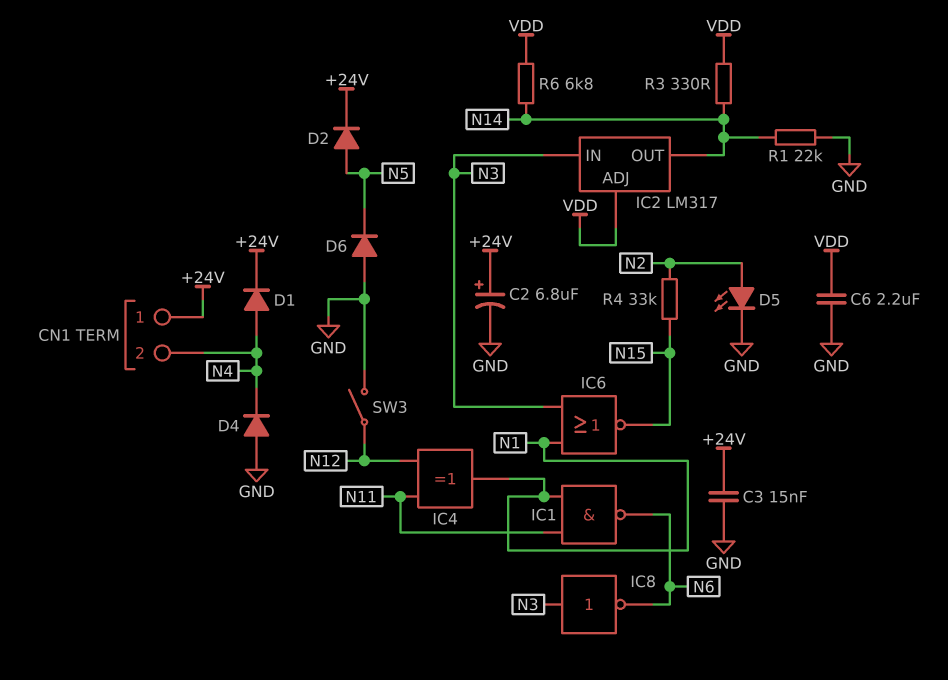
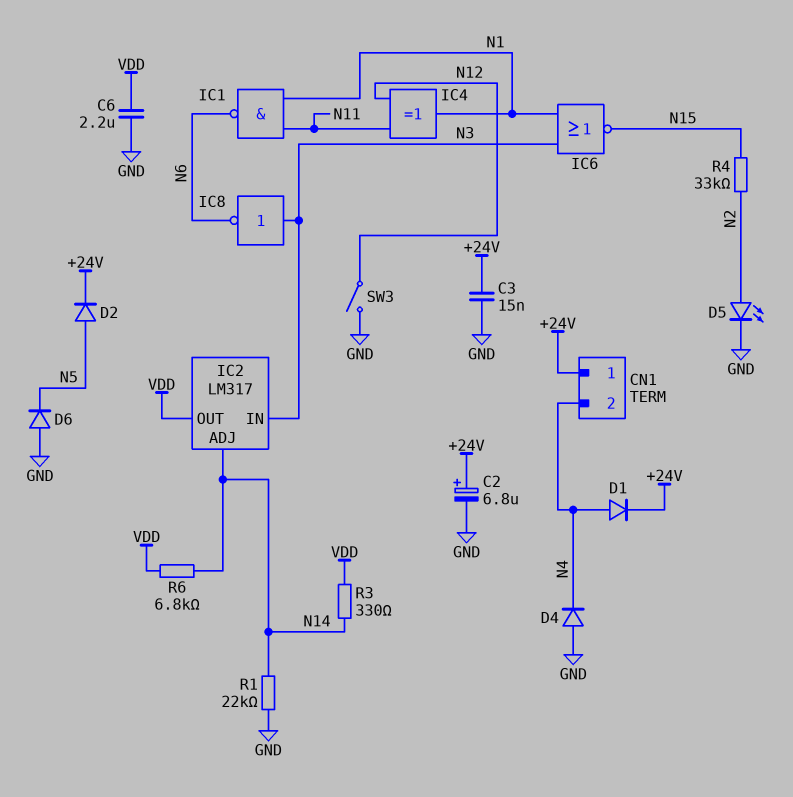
IC2 pin ADJ: VDD -> N14
IC2 pin OUT: N14 -> VDD

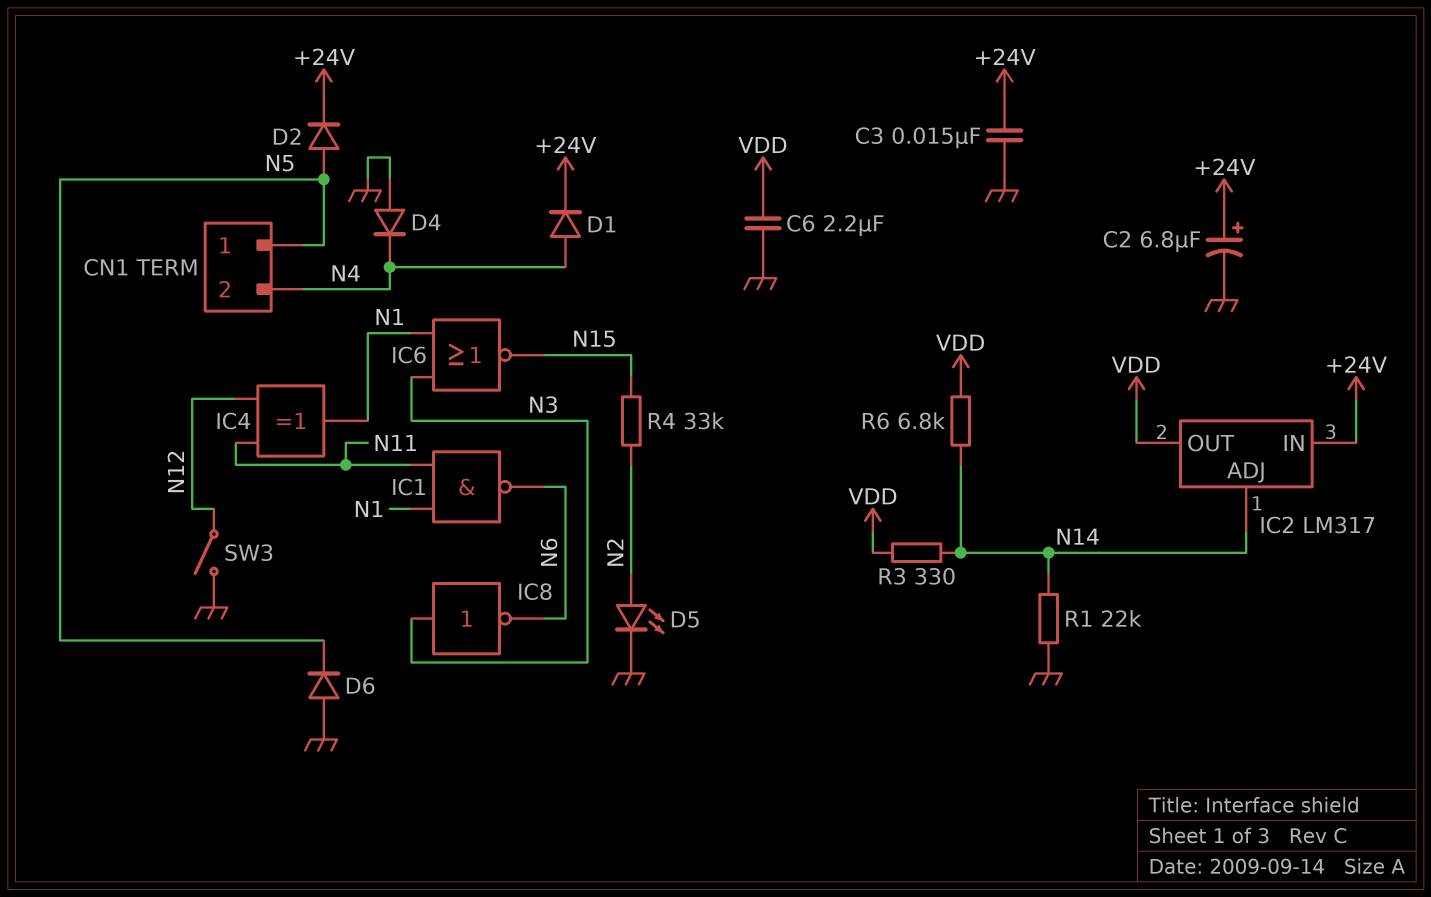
CN1 pin 1: +24V -> N5
IC2 pin IN: N3 -> +24V

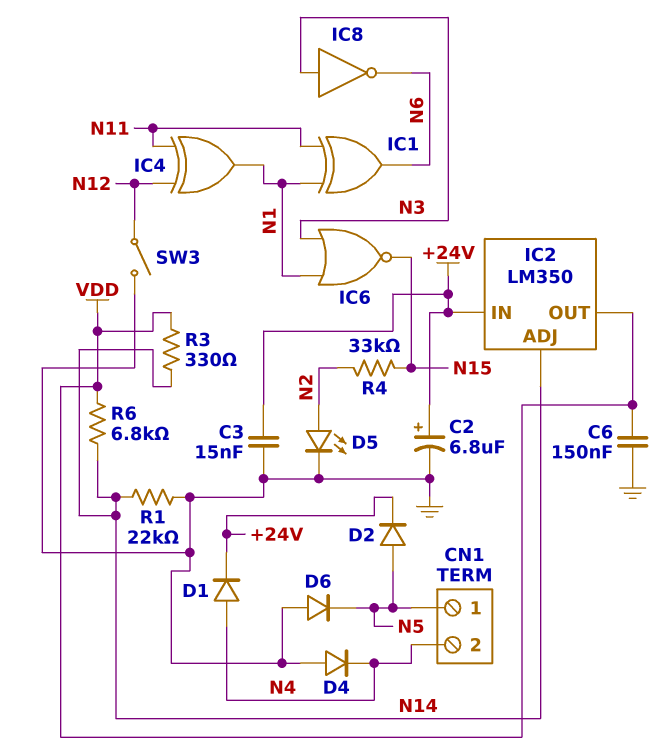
C6: 2.2uF (GND, VDD) -> 150nF (GND, VDD)
IC1: NAND (in N1, in N11, out N6) -> XOR (in N1, in N11, out N6)
IC2: LM317 -> LM350

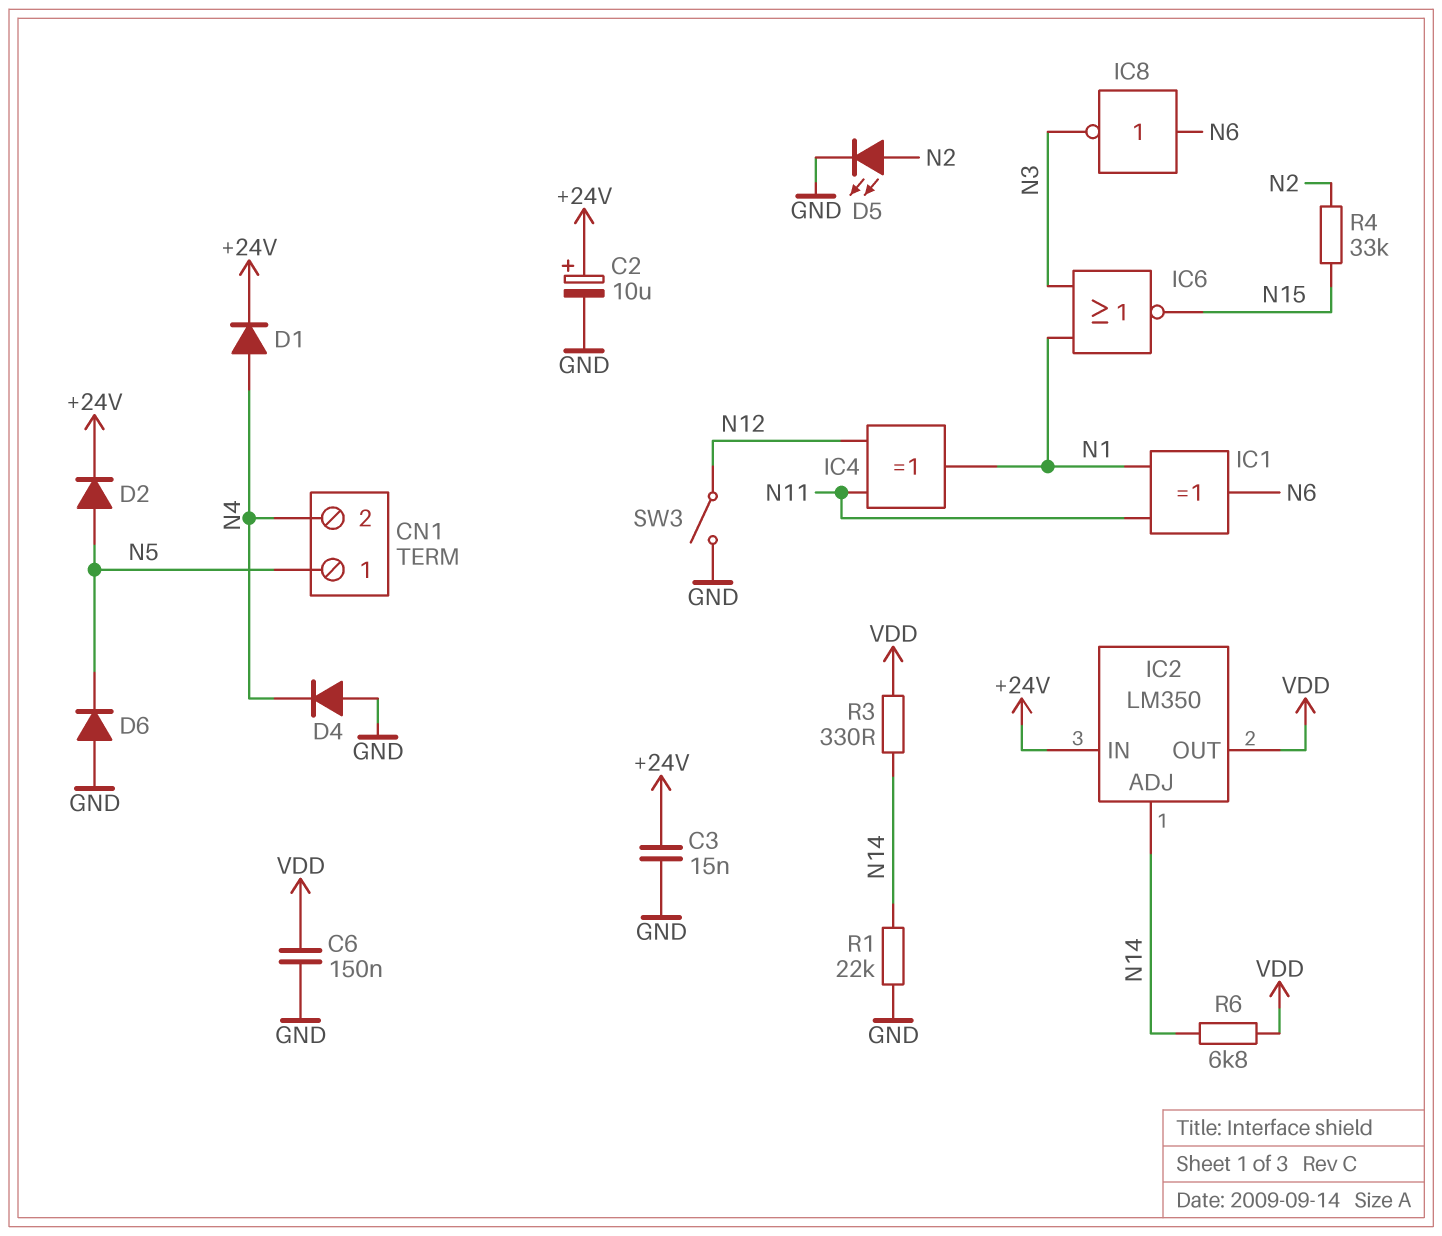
C2: 6.8uF (plus +24V, minus GND) -> 10uF (plus +24V, minus GND)
IC8: NOT (in N3, out N6) -> NOT (in N6, out N3)

